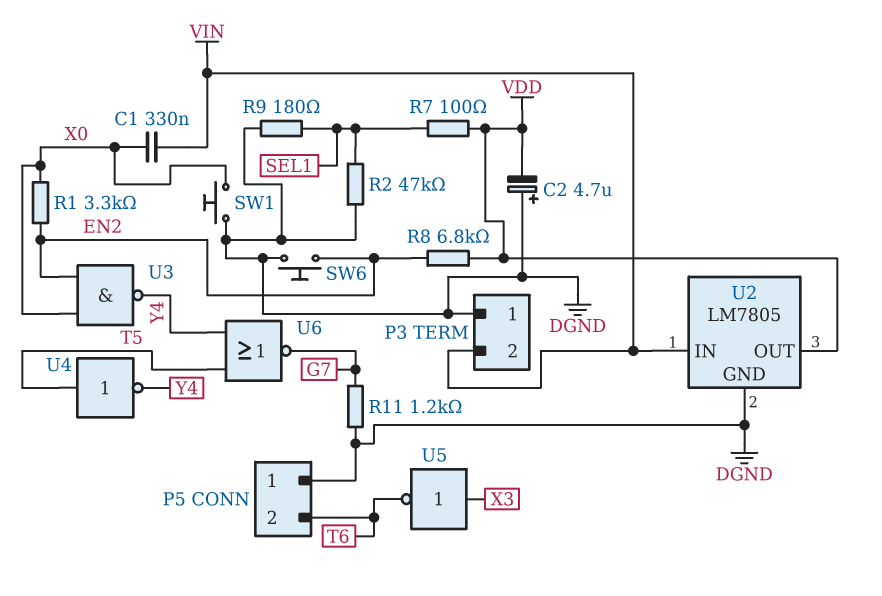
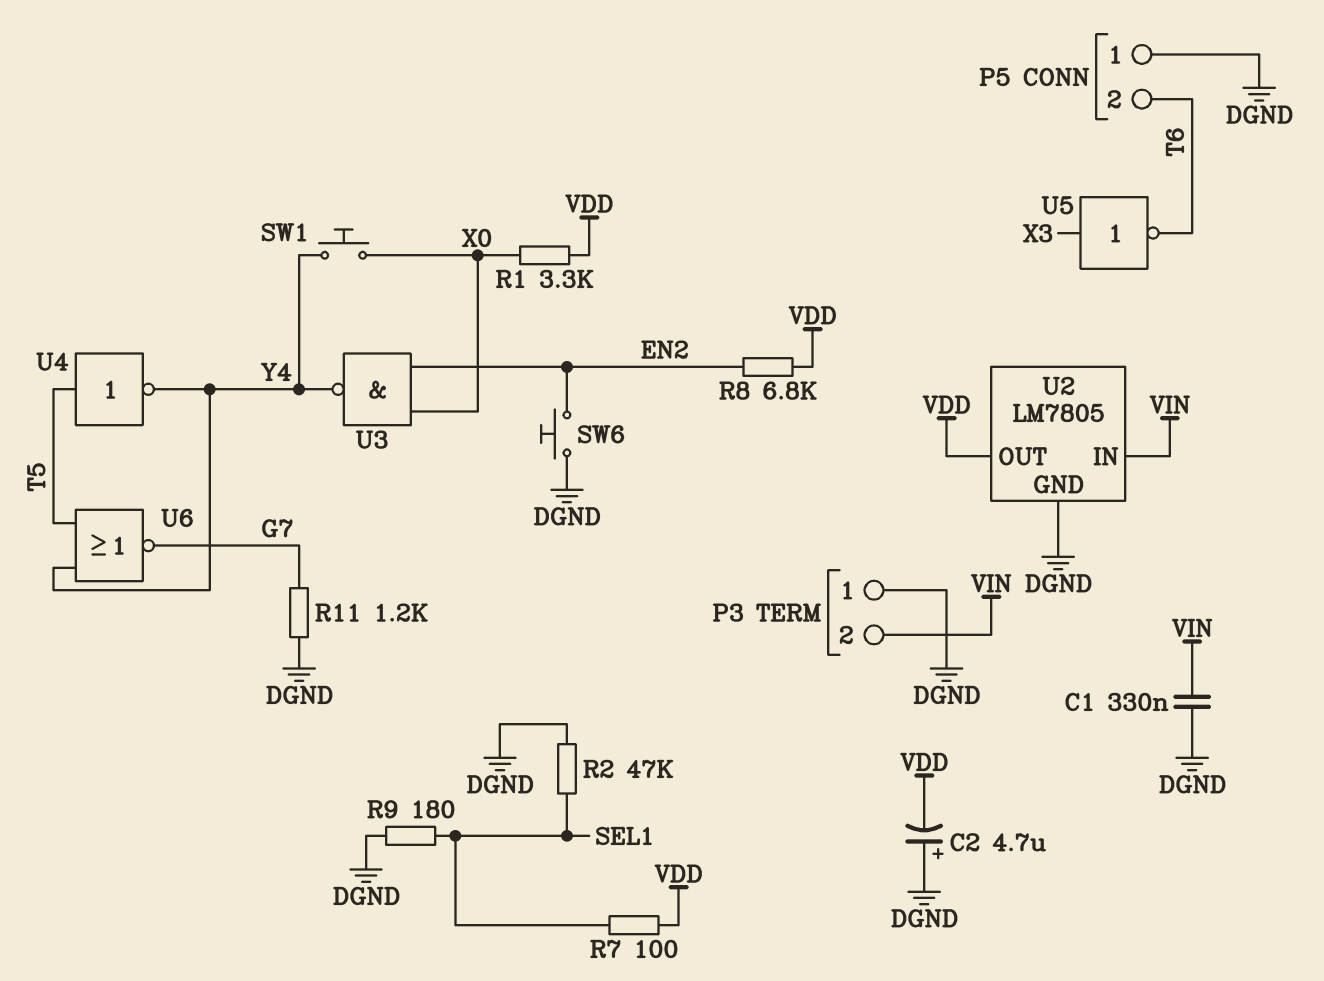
C1: 330nF (VIN, X0) -> 330nF (DGND, VIN)
R1: 3.3k (EN2, X0) -> 3.3k (VDD, X0)
SW1: button (DGND, X0) -> button (X0, Y4)

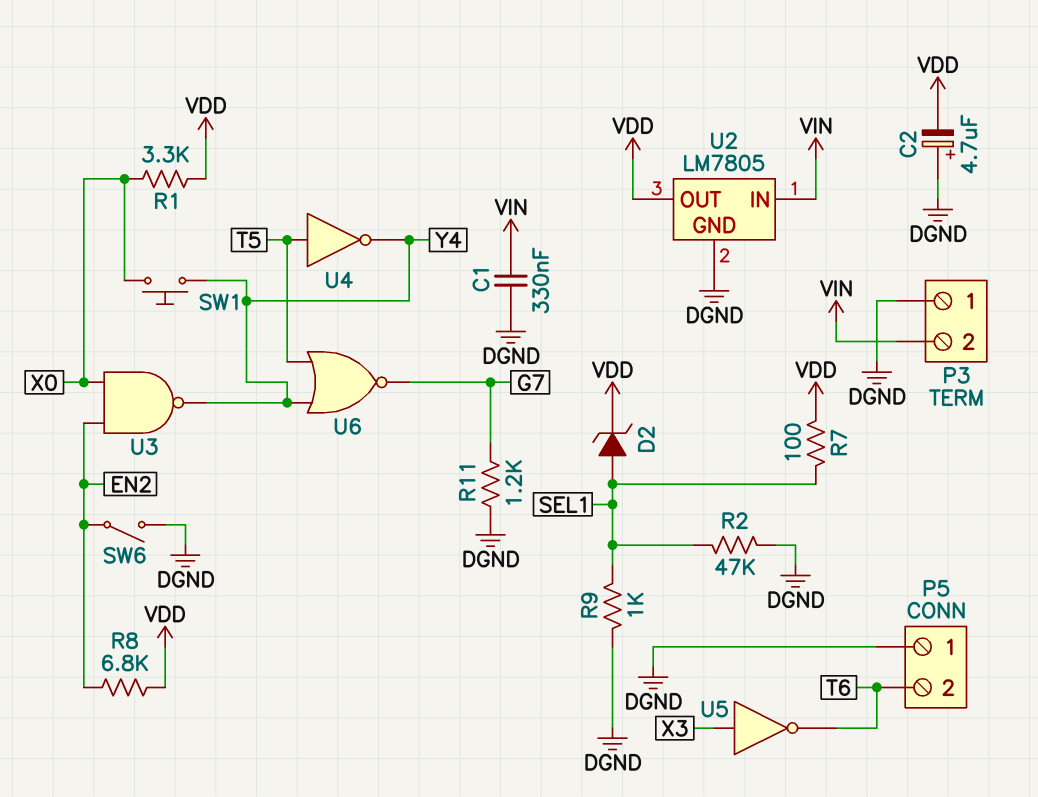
D2: none -> zener (A SEL1, K VDD)
R9: 180 (DGND, SEL1) -> 1k (DGND, SEL1)
SW6: button (DGND, EN2) -> switch (DGND, EN2)

